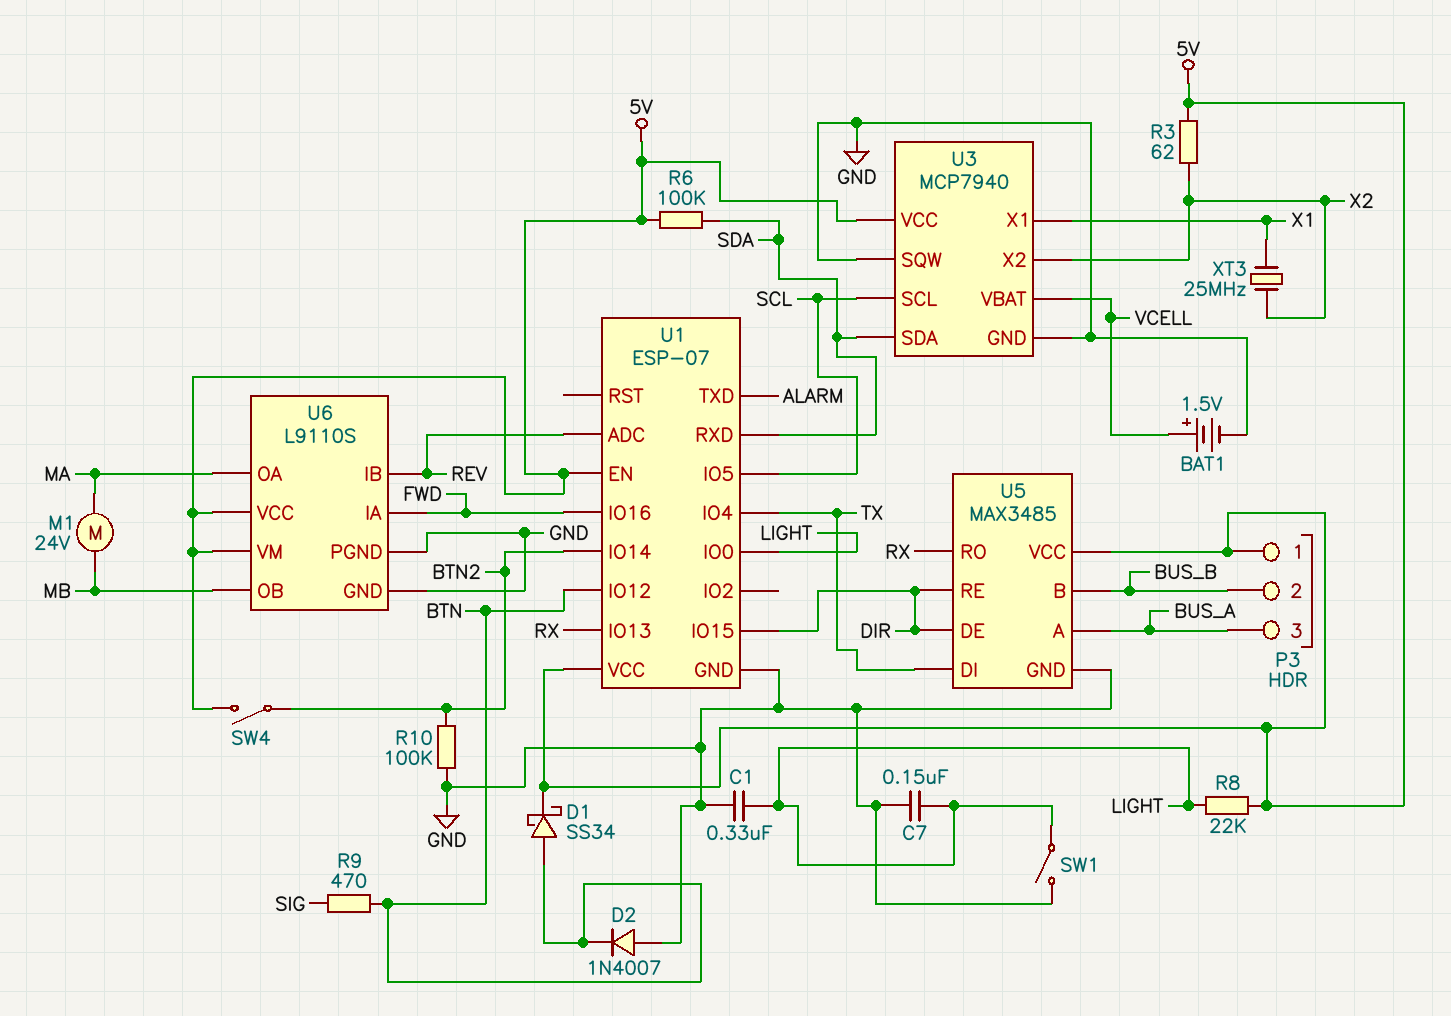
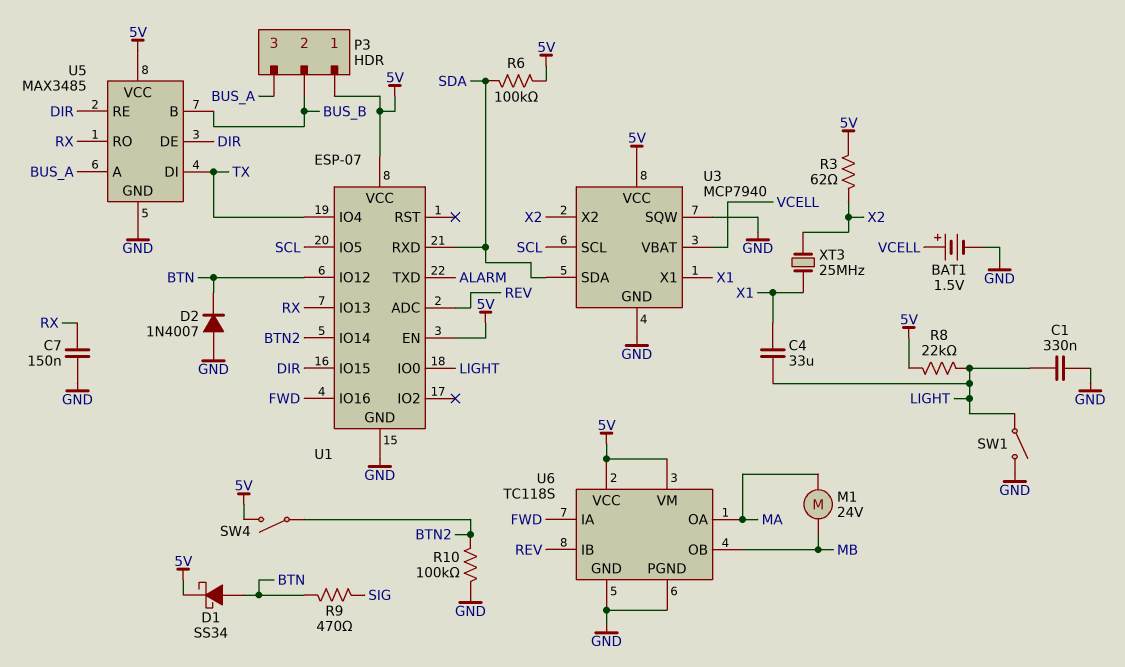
C4: none -> 33uF (LIGHT, X1)
C7: 150nF (GND, LIGHT) -> 150nF (GND, RX)
U6: L9110S -> TC118S

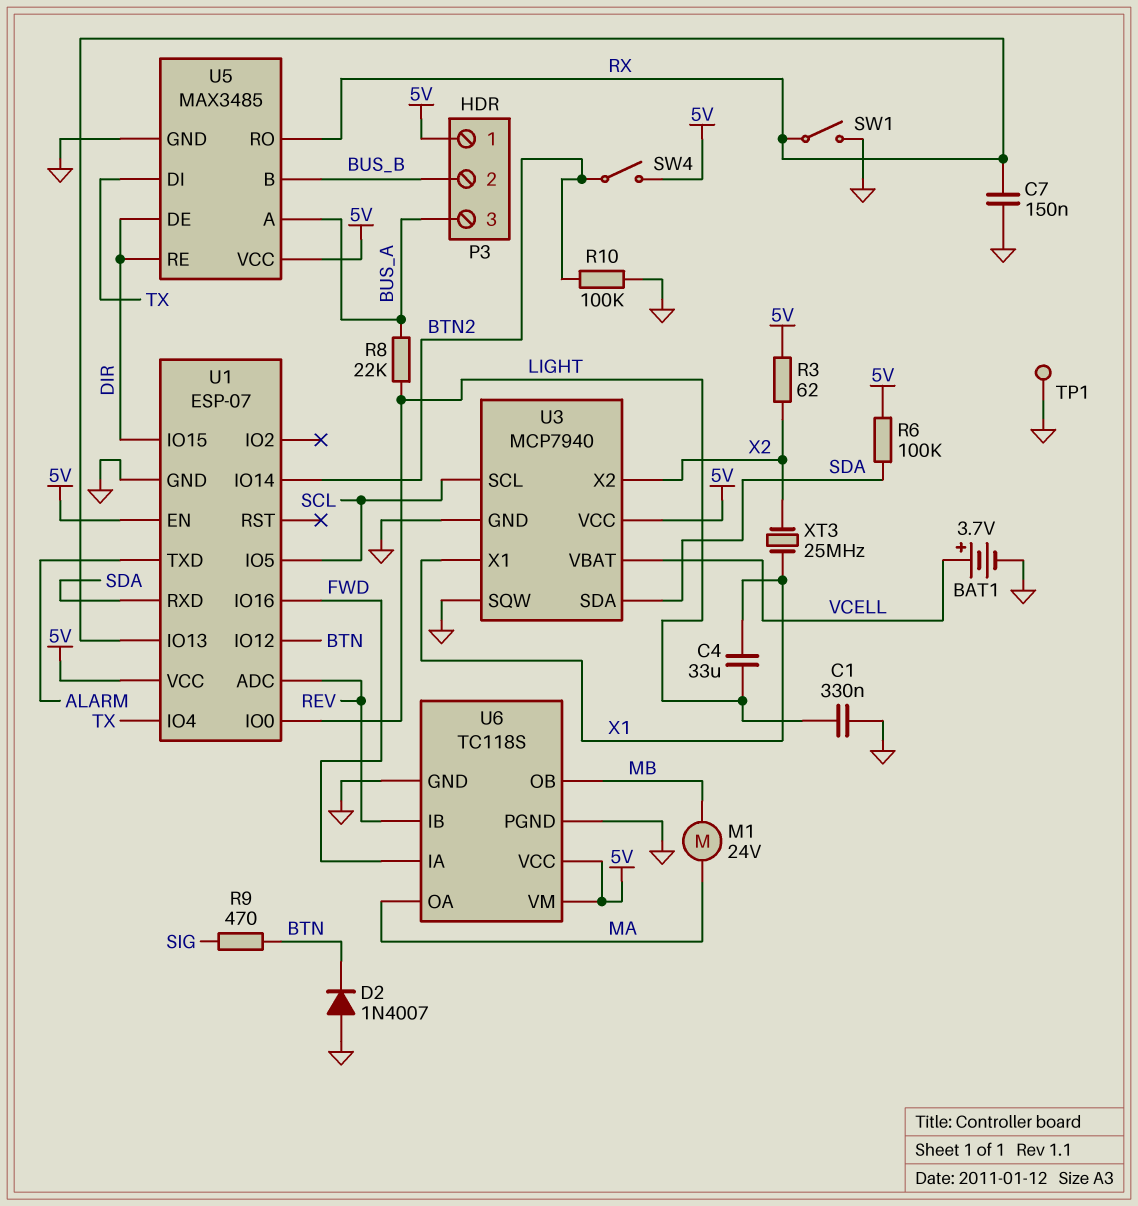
BAT1: 1.5V (plus VCELL, minus GND) -> 3.7V (plus VCELL, minus GND)
D1: schottky SS34 (A BTN, K 5V) -> none
R8: 22k (5V, LIGHT) -> 22k (BUS_A, LIGHT)
SW1: switch (GND, LIGHT) -> switch (GND, RX)
TP1: none -> test point (GND)

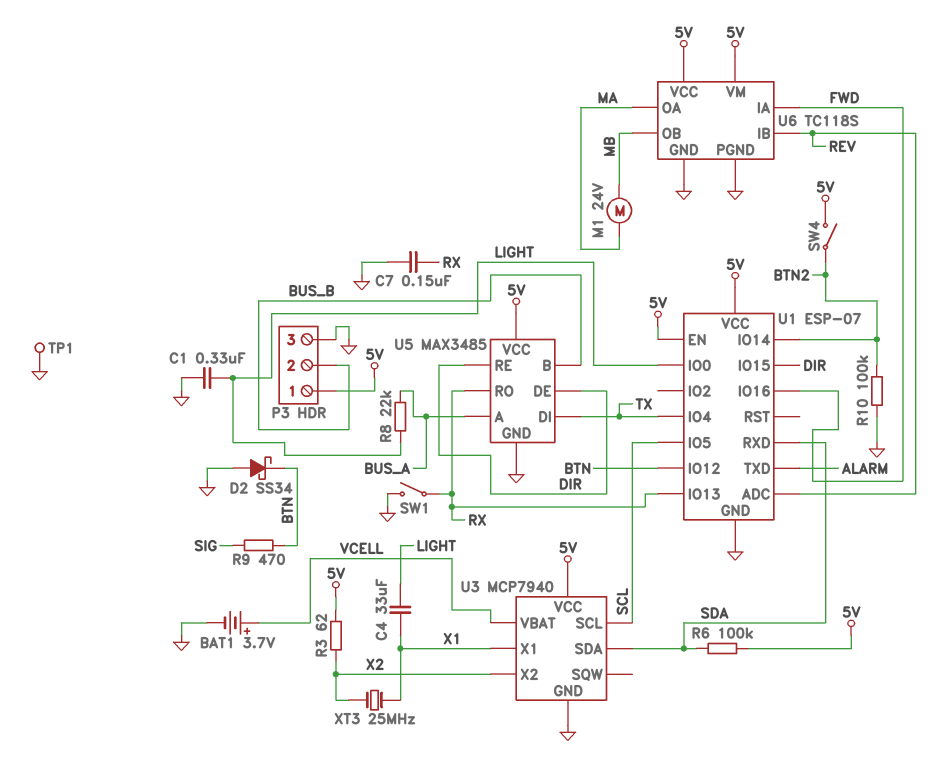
D2: diode 1N4007 (A GND, K BTN) -> schottky SS34 (A GND, K BTN)
P3 pin 3: BUS_A -> GND
U3 pin SQW: GND -> none

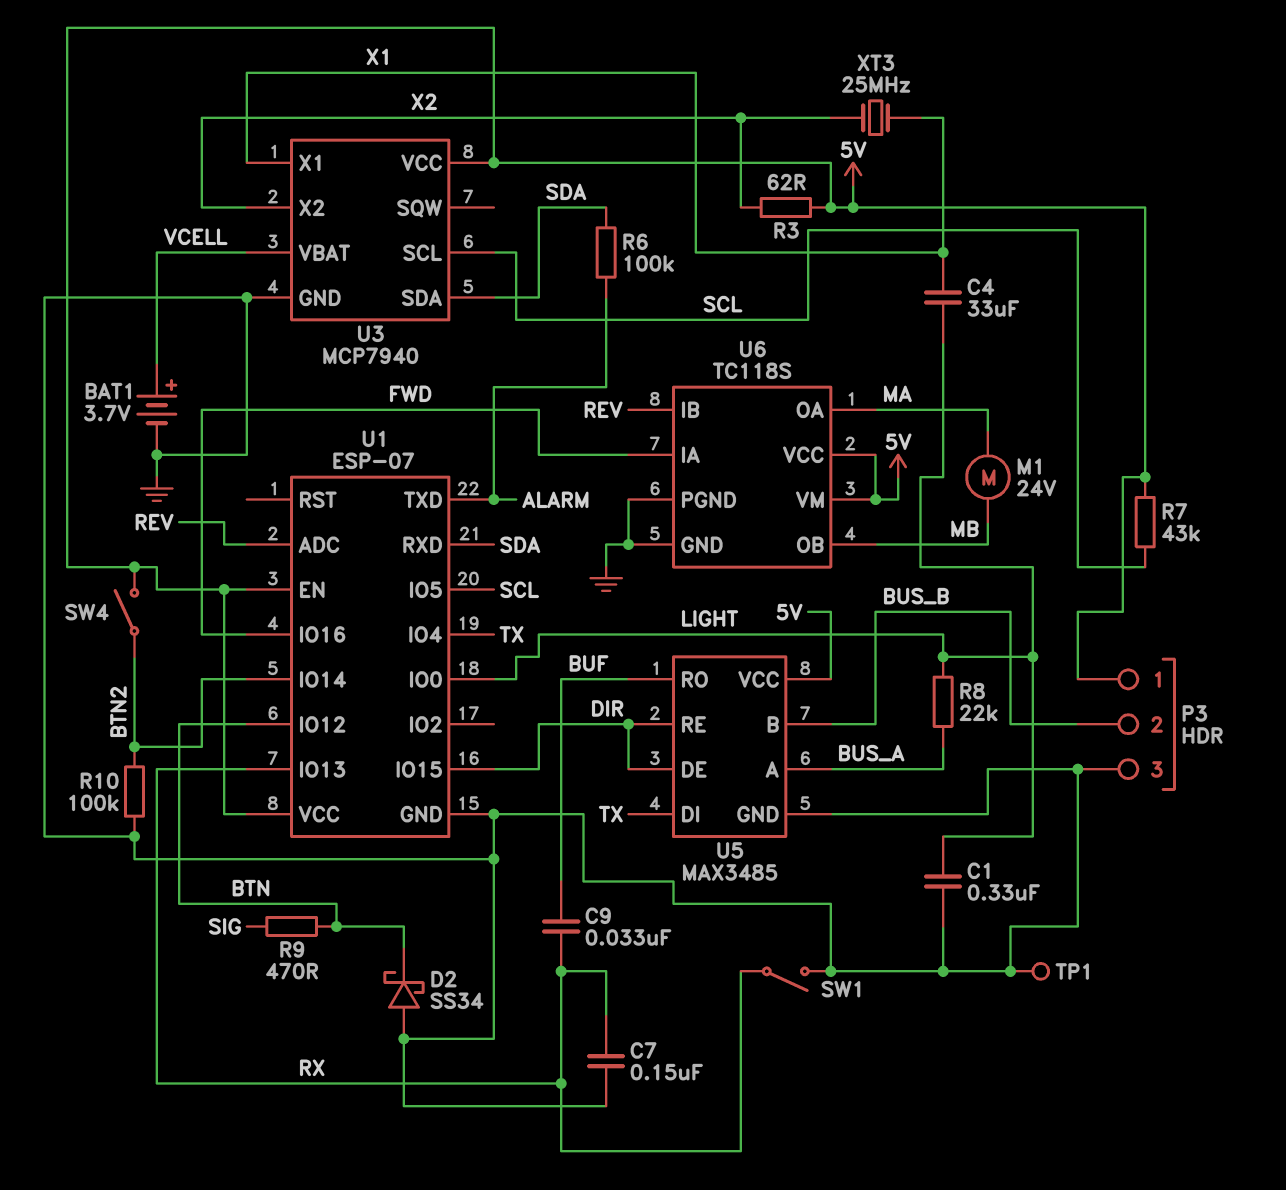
C9: none -> 33nF (BUF, RX)
R6: 100k (5V, SDA) -> 100k (ALARM, SDA)
R7: none -> 43k (5V, SCL)
U5 pin RO: RX -> BUF

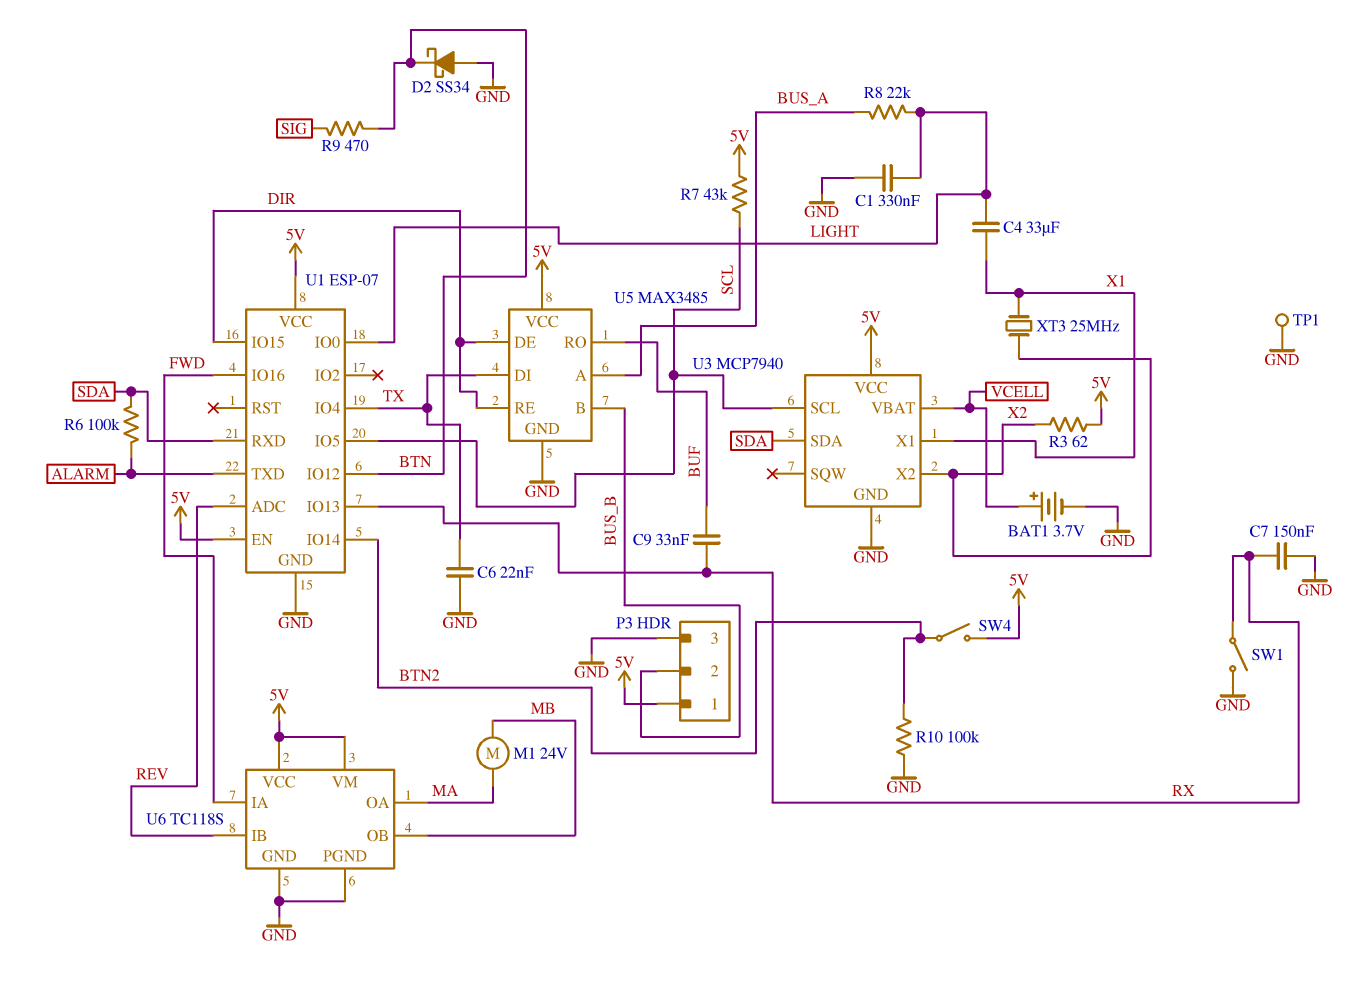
C6: none -> 22nF (GND, TX)

